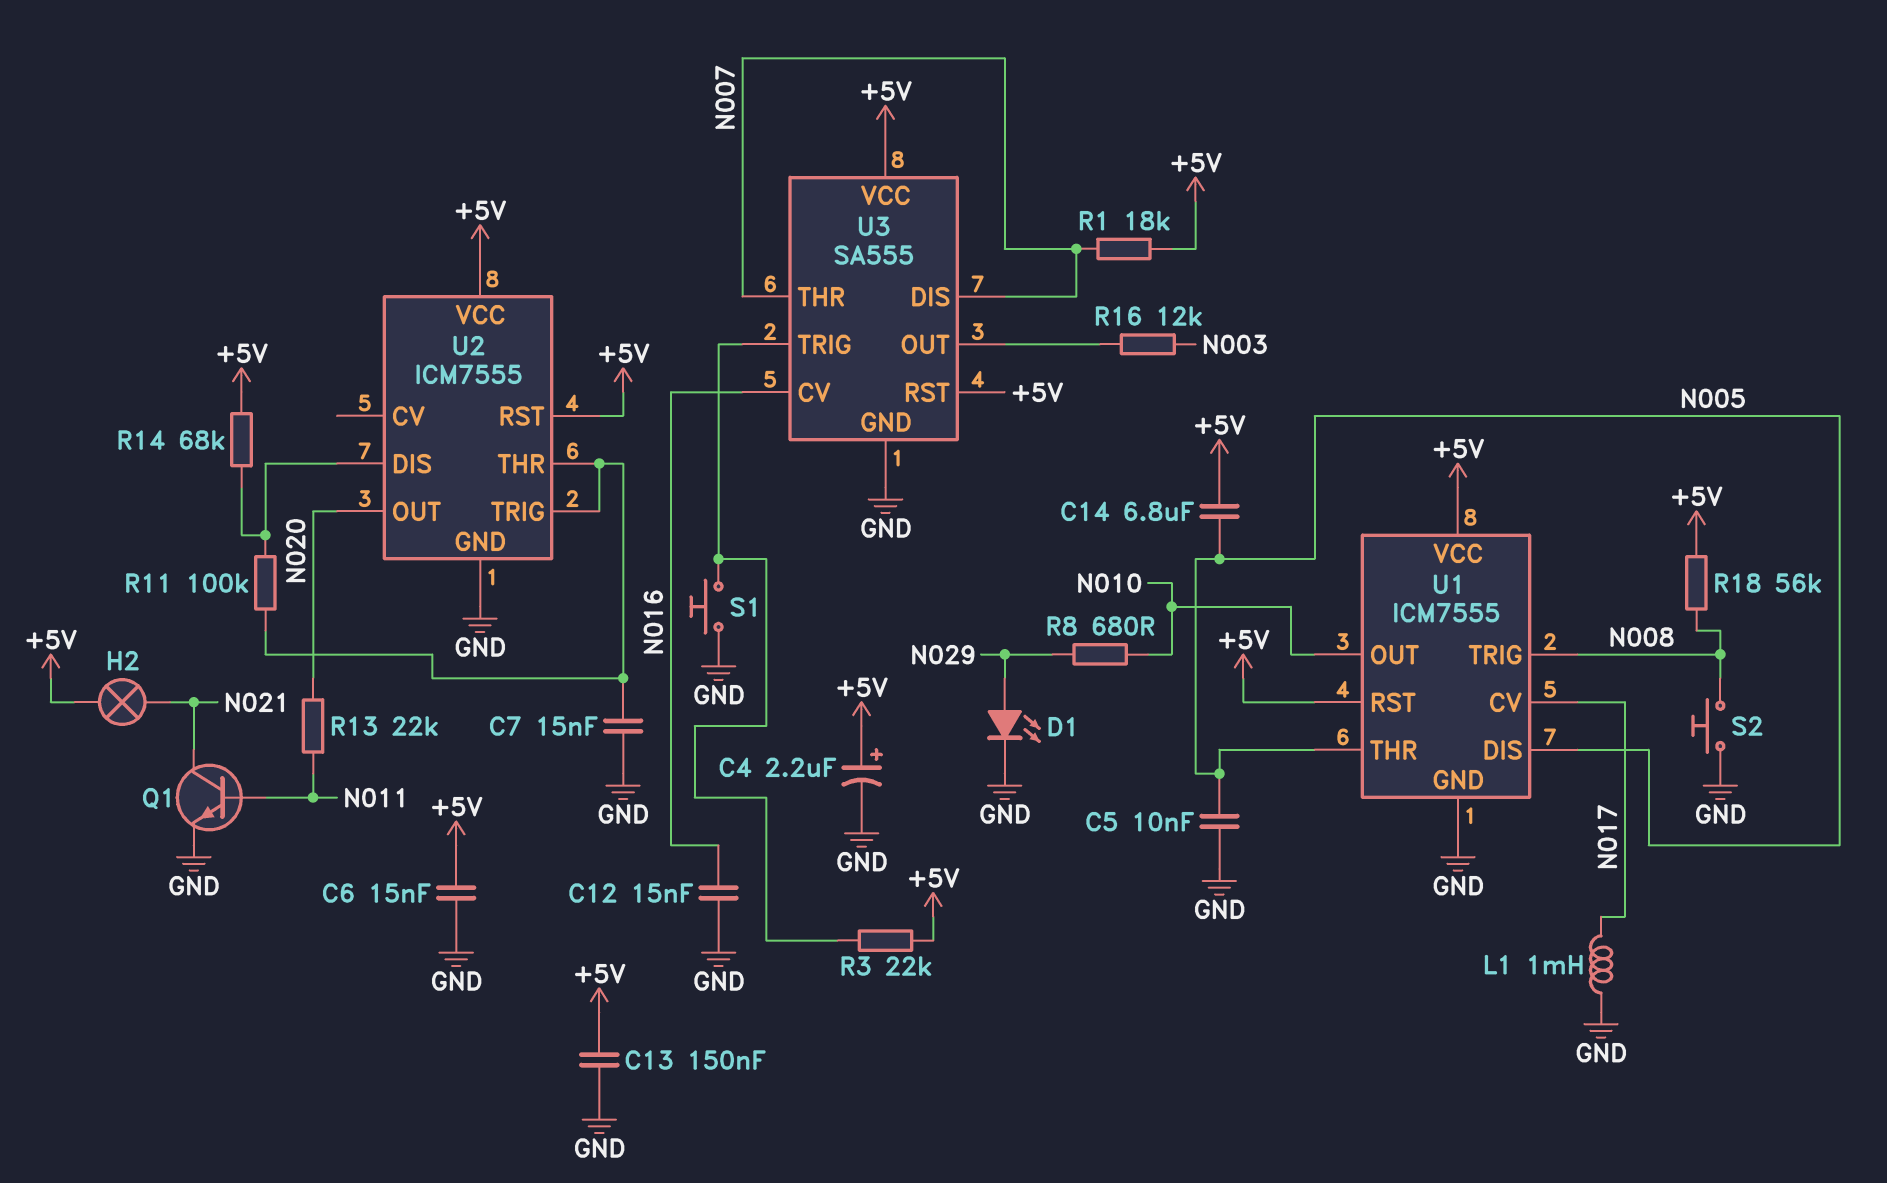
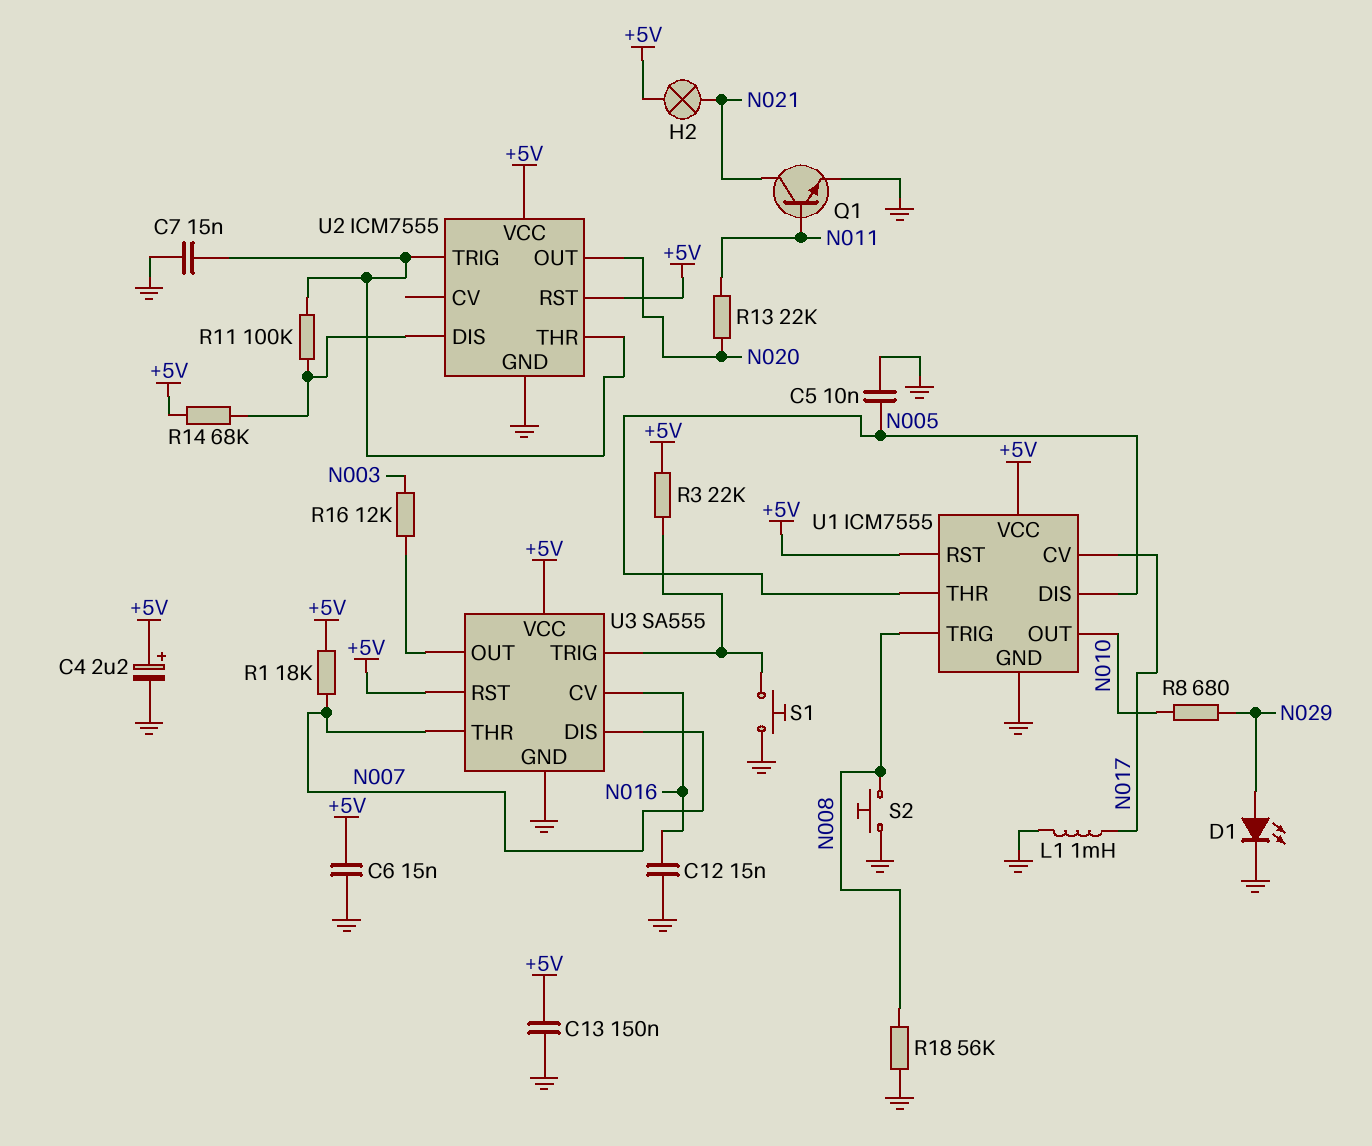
C14: 6.8uF (+5V, N005) -> none
R18: 56k (+5V, N008) -> 56k (GND, N008)

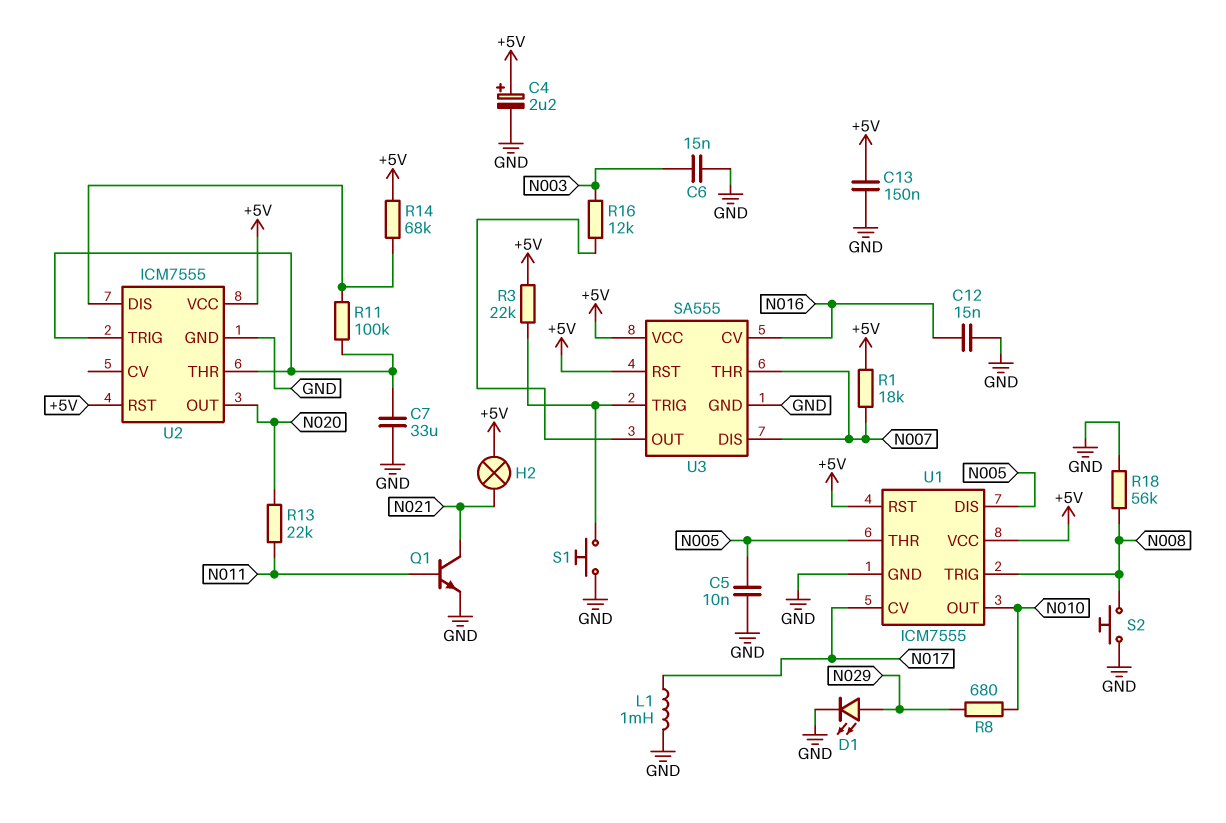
C6: 15nF (+5V, GND) -> 15nF (GND, N003)
C7: 15nF (GND, U2/THR) -> 33uF (GND, U2/THR)

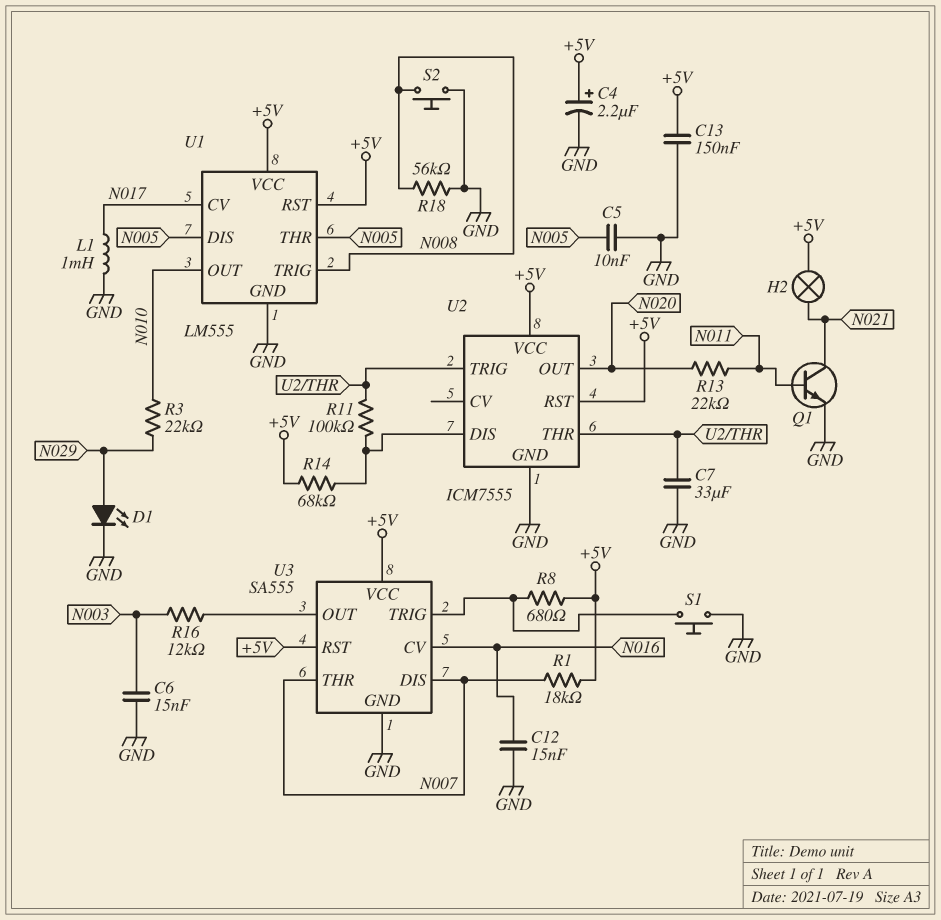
R3: 22k (+5V, U3/TRIG) -> 22k (N010, N029)
R8: 680 (N010, N029) -> 680 (+5V, U3/TRIG)
U1: ICM7555 -> LM555

